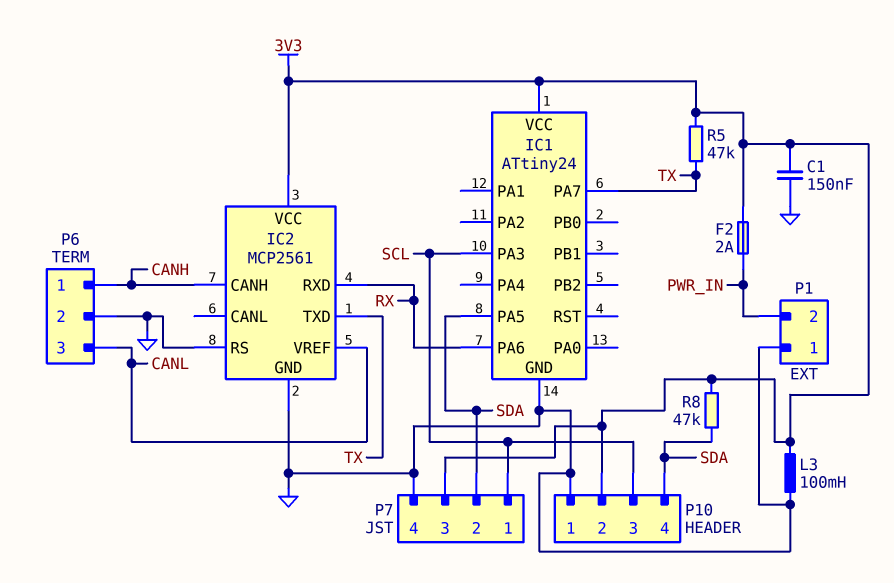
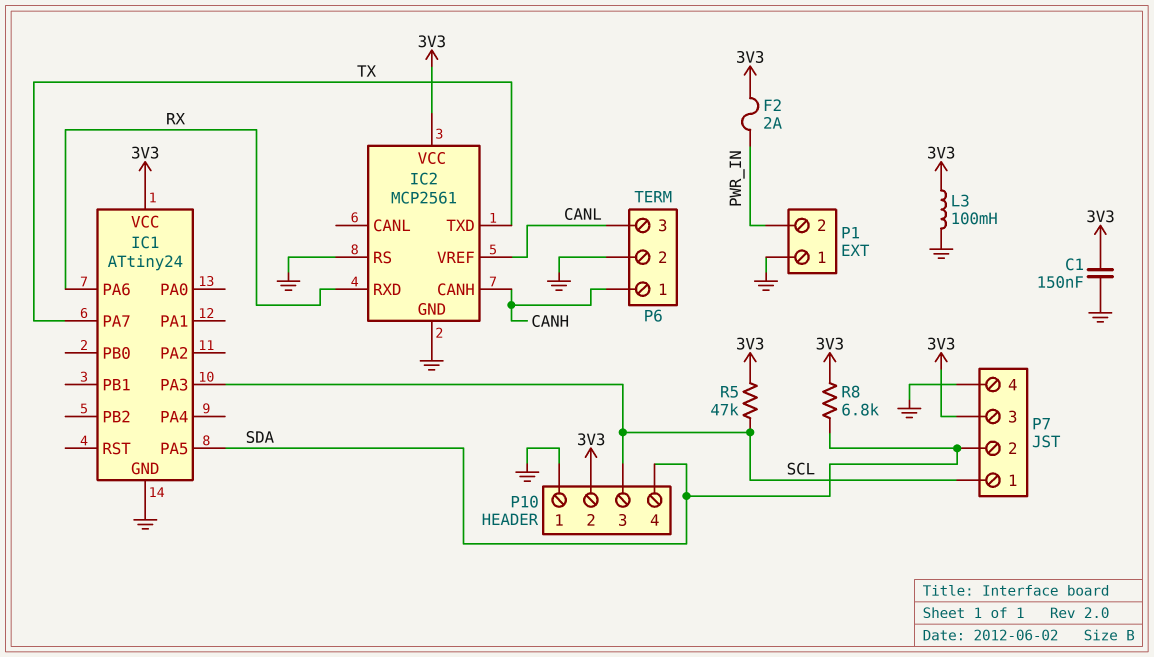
R5: 47k (3V3, TX) -> 47k (3V3, SCL)
R8: 47k (3V3, SDA) -> 6.8k (3V3, SDA)

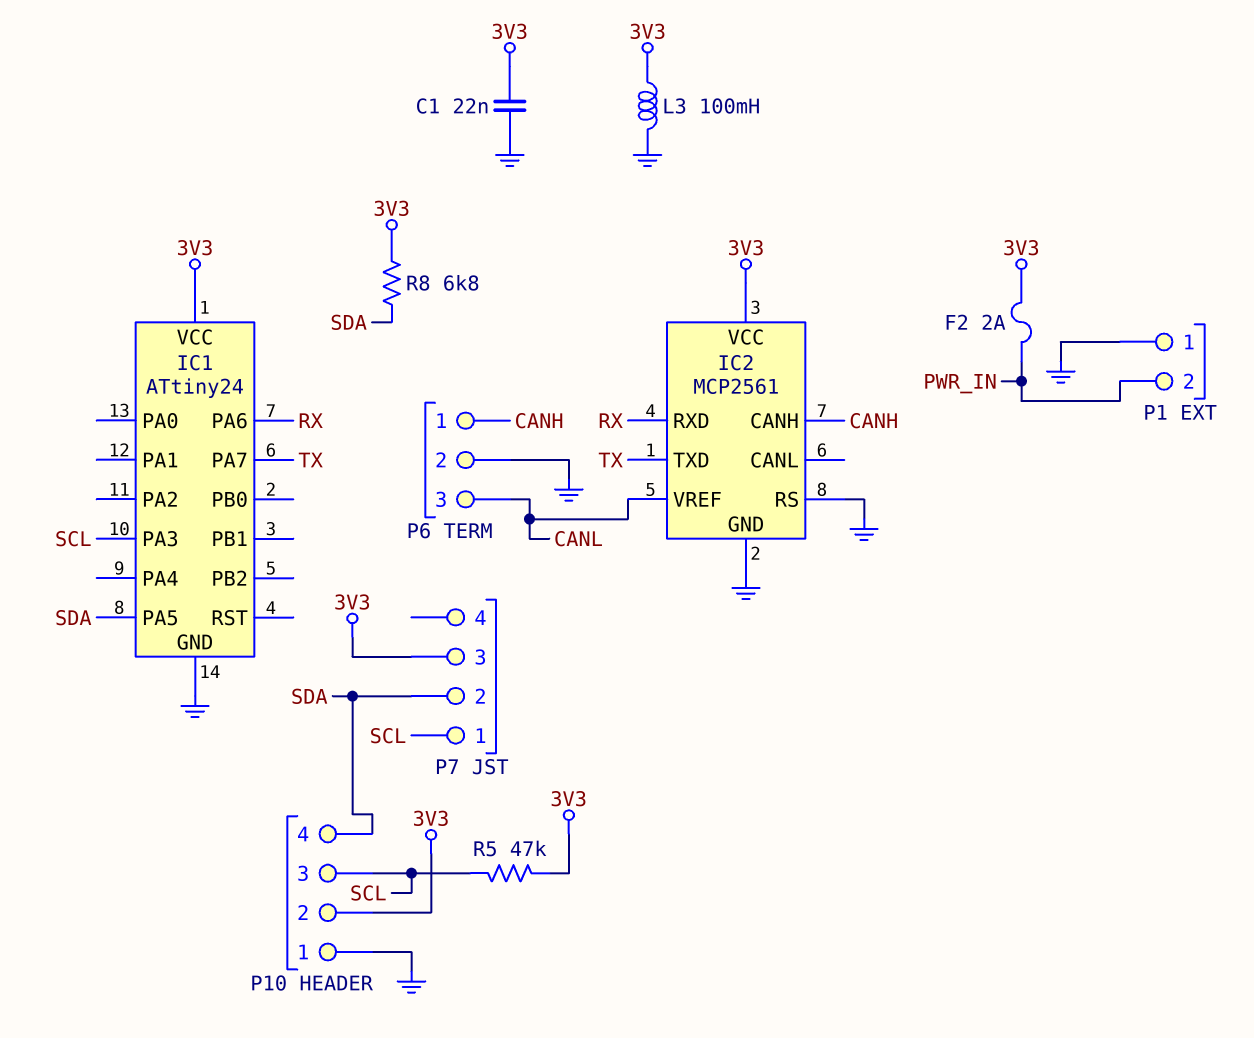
C1: 150nF (3V3, GND) -> 22nF (3V3, GND)
P7 pin 4: GND -> none

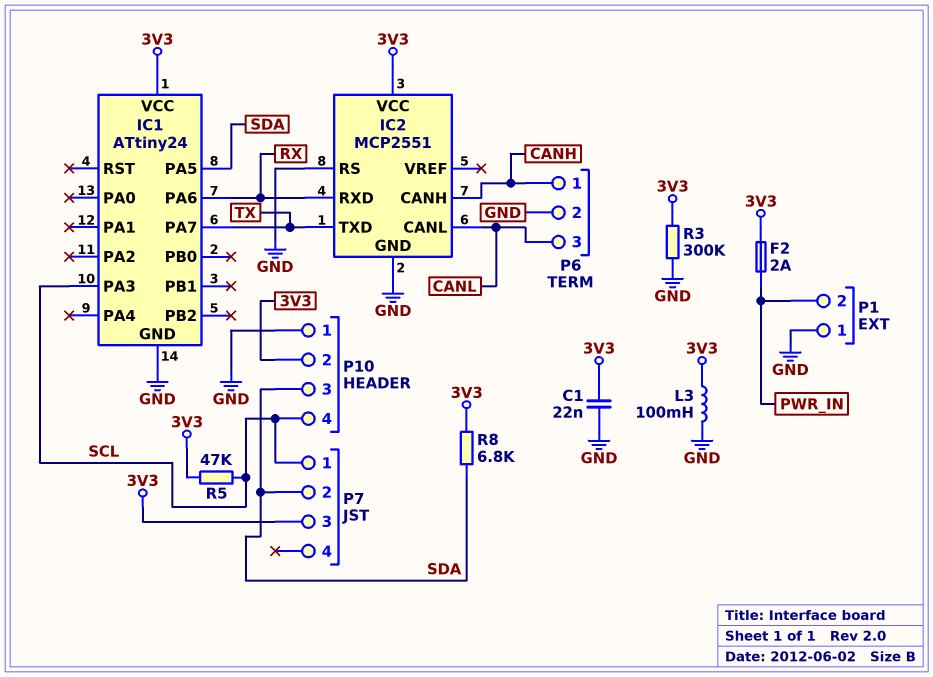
IC2: MCP2561 -> MCP2551
IC2 pin CANL: none -> CANL
IC2 pin VREF: CANL -> none
P10 pin 3: SCL -> SDA
P10 pin 4: SDA -> SCL
R3: none -> 300k (3V3, GND)

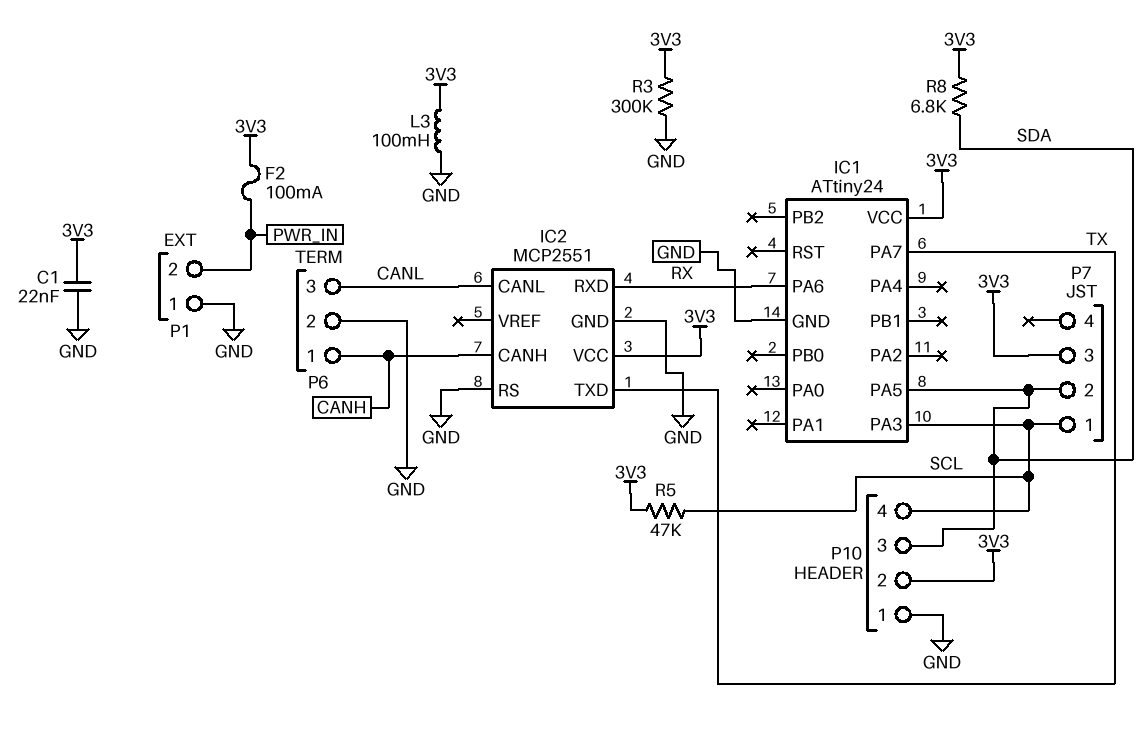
F2: 2A (3V3, PWR_IN) -> 100mA (3V3, PWR_IN)

